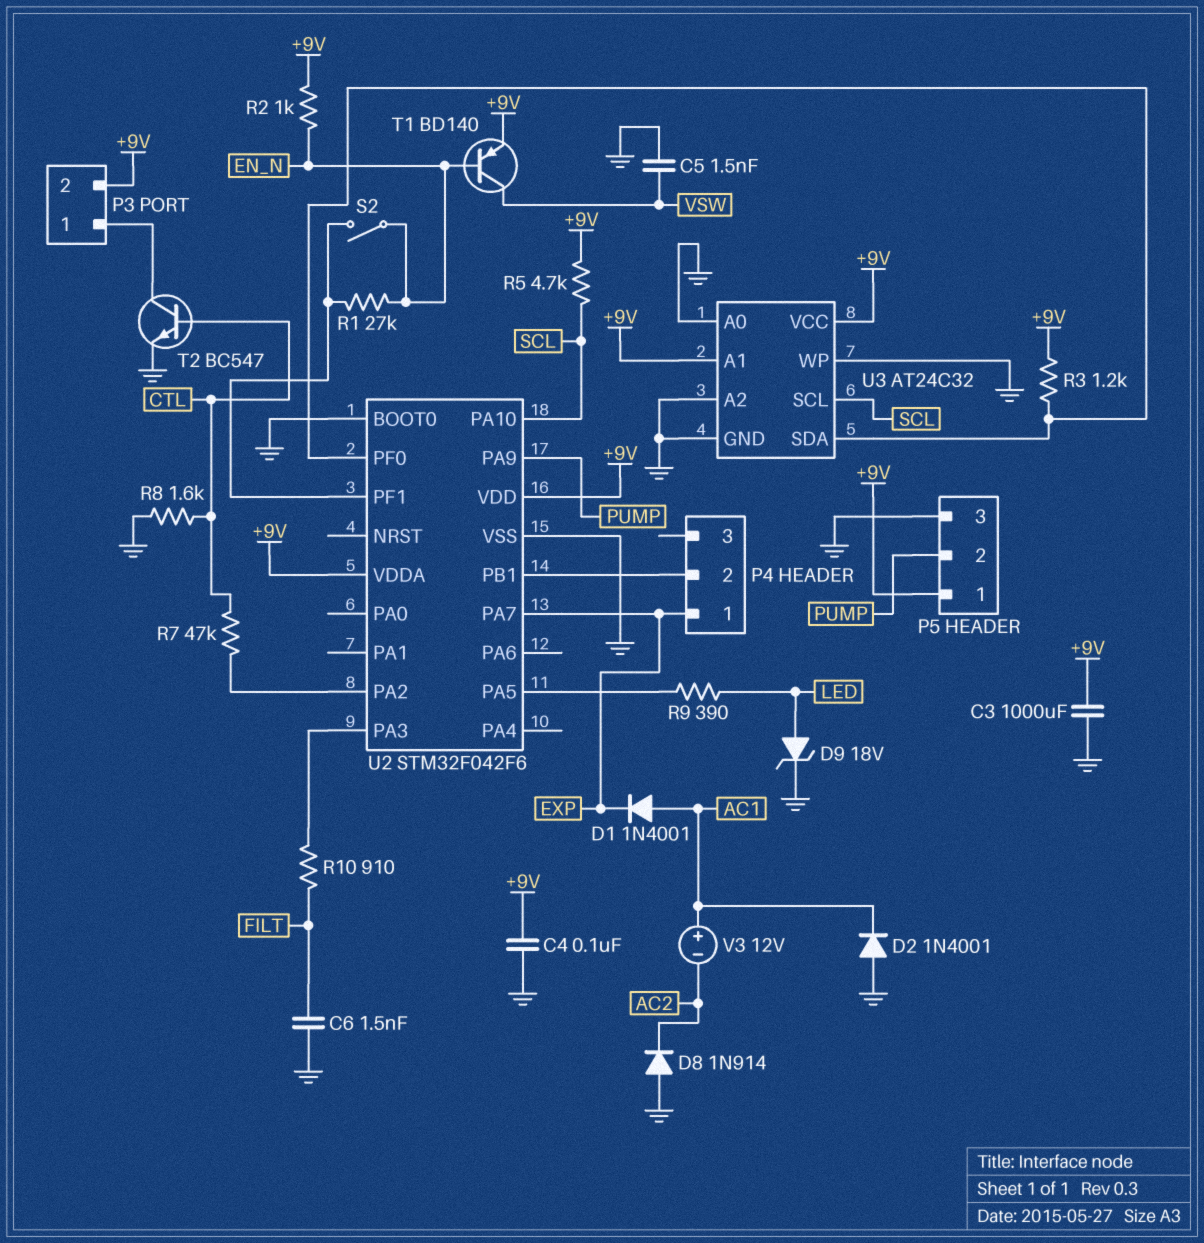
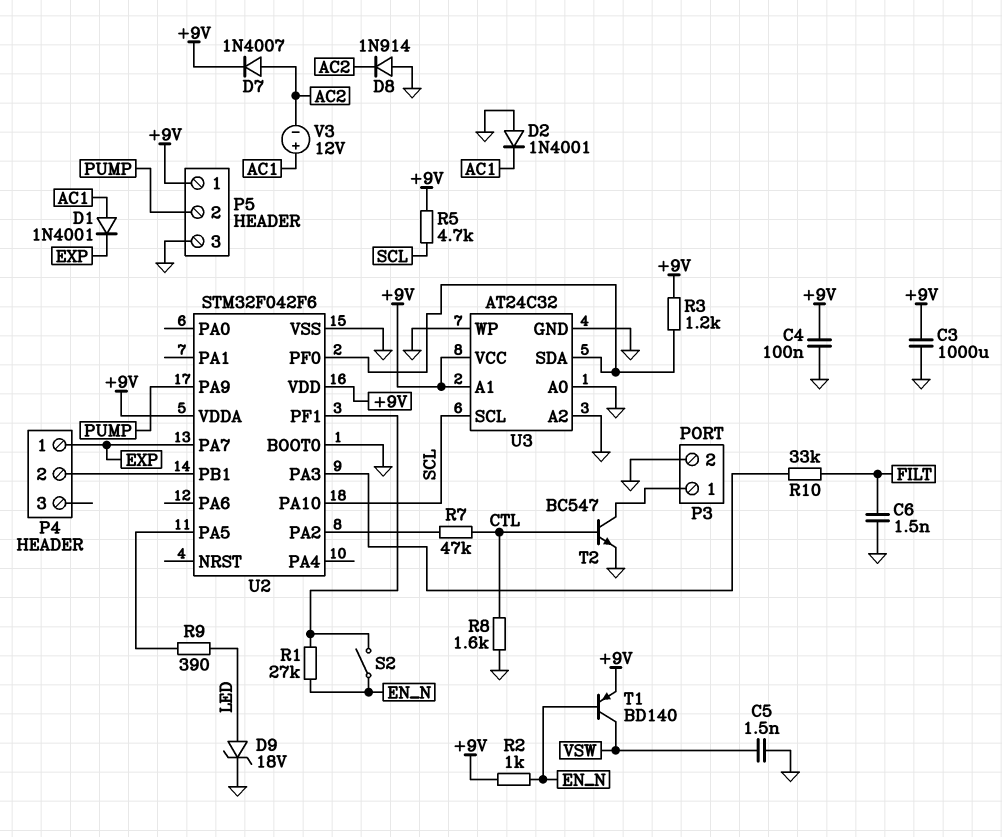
D7: none -> diode 1N4007 (A AC2, K +9V)
P3 pin 2: +9V -> GND
R10: 910 (FILT, U2/PA3) -> 33k (FILT, U2/PA3)

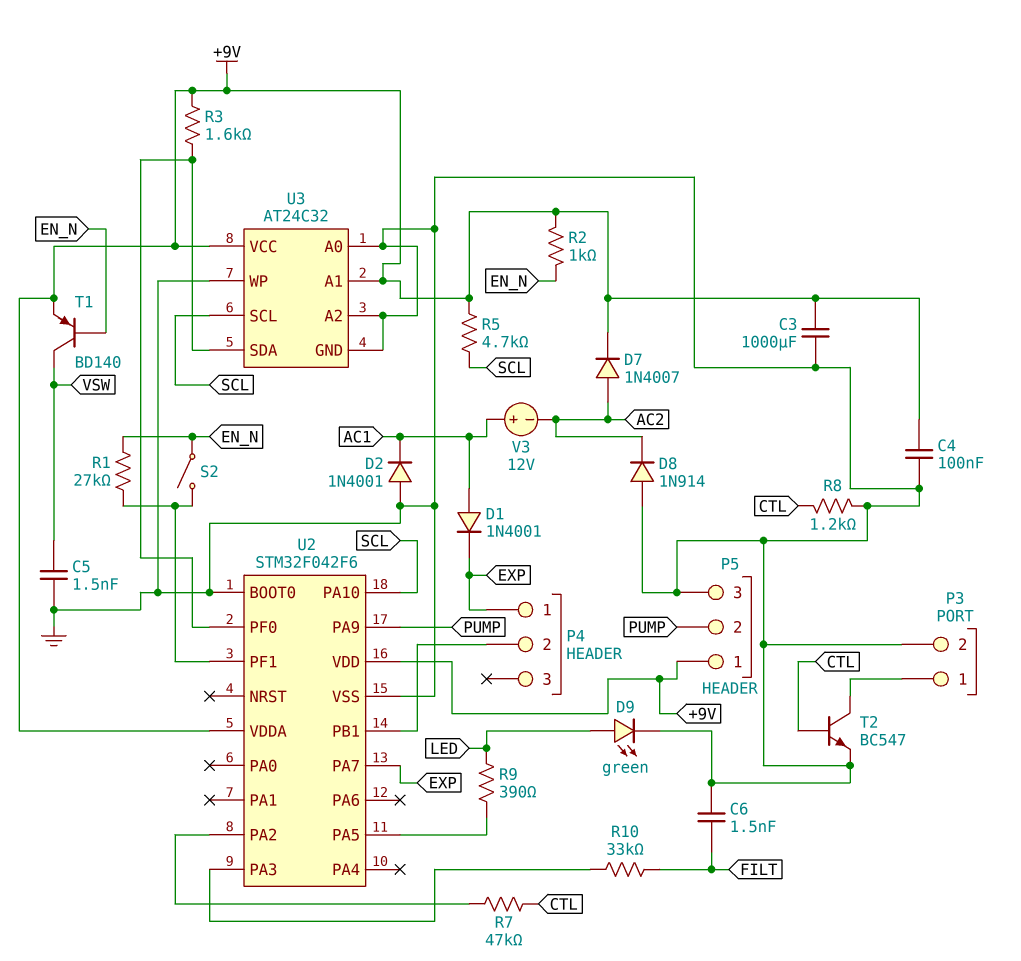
D9: zener 18V (A LED, K GND) -> LED green (A LED, K GND)
R3: 1.2k (+9V, U2/PF0) -> 1.6k (+9V, U2/PF0)
R8: 1.6k (CTL, GND) -> 1.2k (CTL, GND)

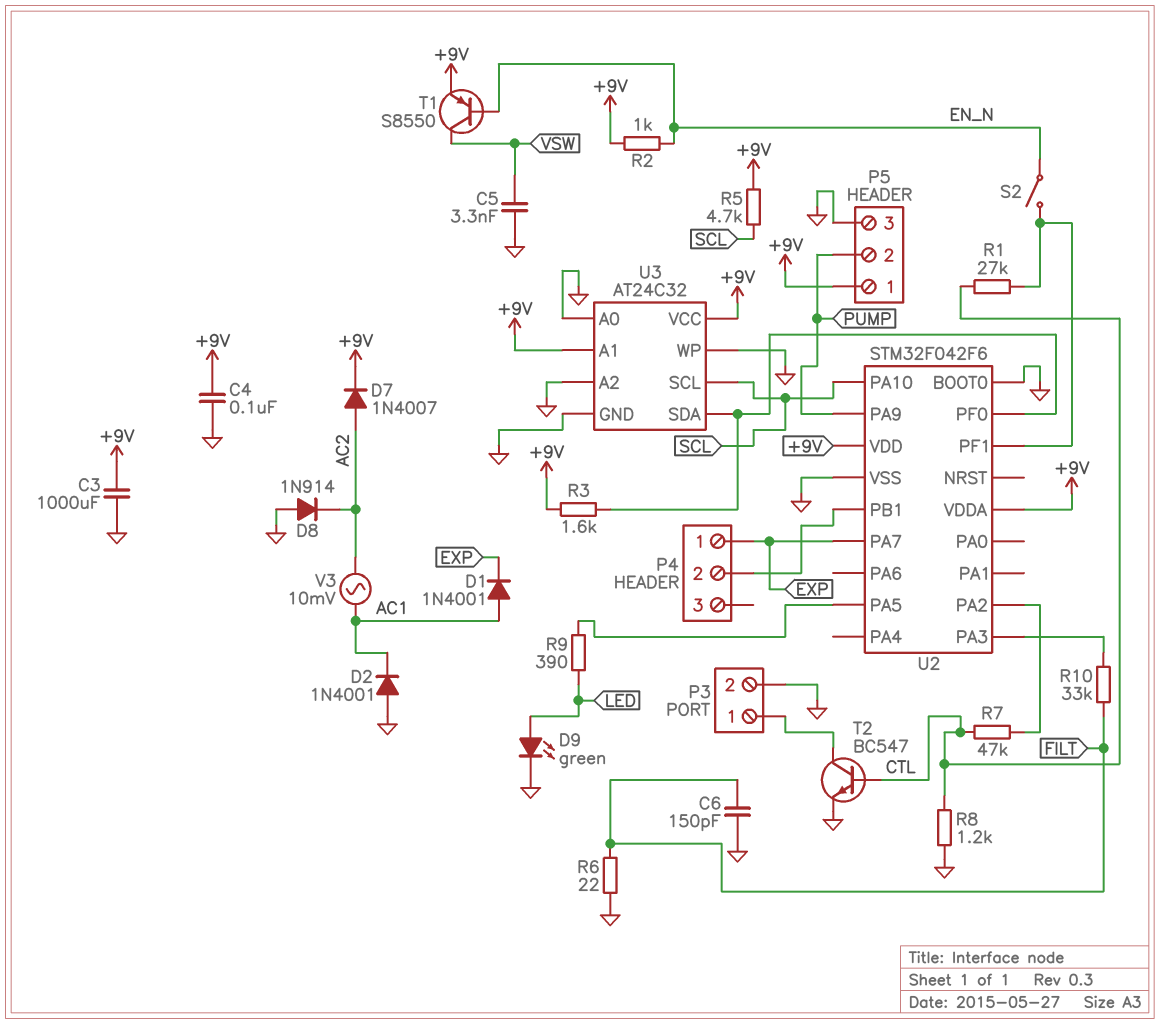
C5: 1.5nF (GND, VSW) -> 3.3nF (GND, VSW)
C6: 1.5nF (FILT, GND) -> 150pF (FILT, GND)
R1: 27k (EN_N, U2/PF1) -> 27k (CTL, U2/PF1)
R6: none -> 22 (FILT, GND)
T1: PNP BD140 (B EN_N, C VSW, E +9V) -> PNP S8550 (B EN_N, C VSW, E +9V)
V3: 12V (plus AC1, minus AC2) -> AC 10mV (AC1, AC2)

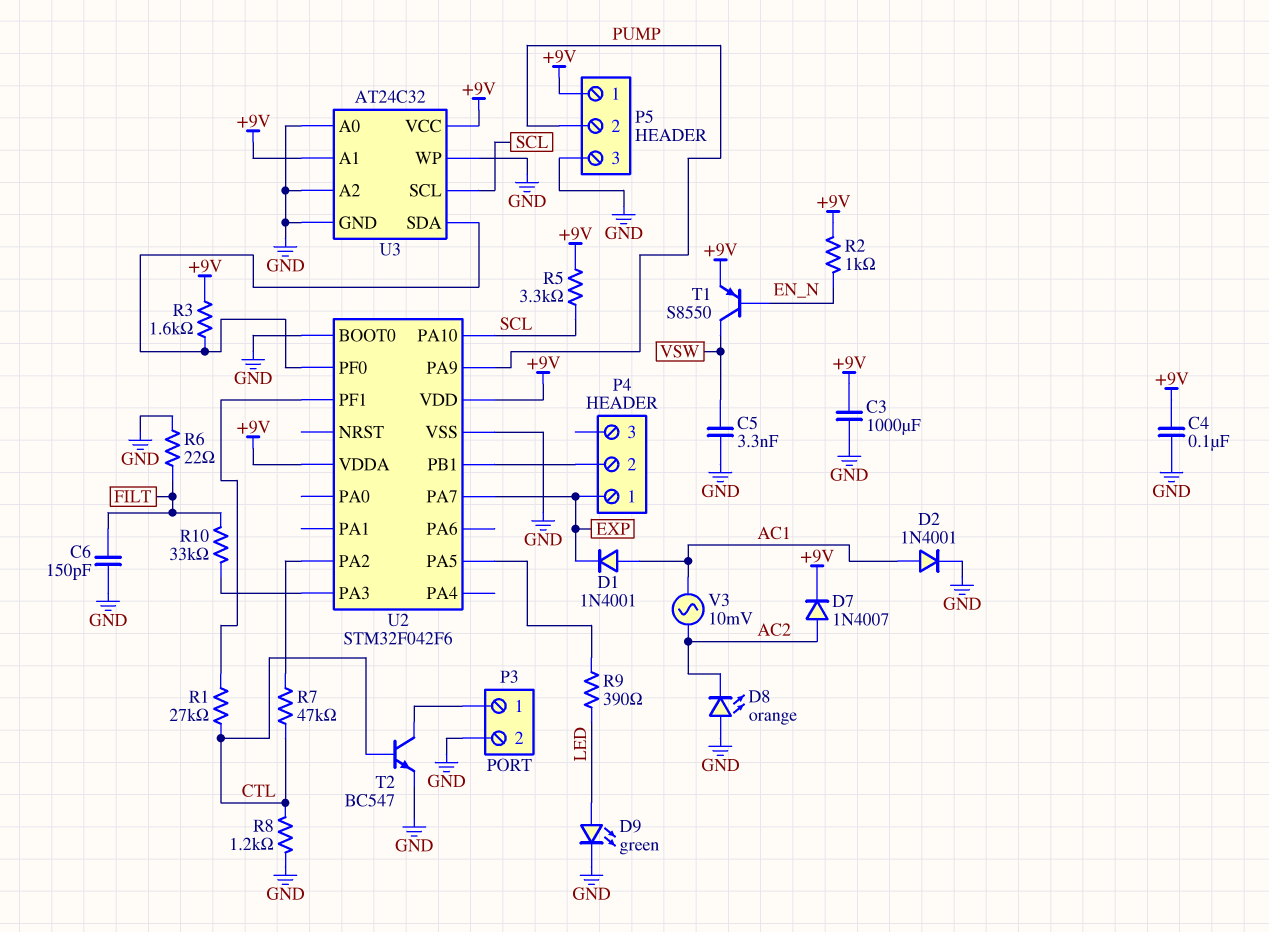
D2: diode 1N4001 (A GND, K AC1) -> diode 1N4001 (A AC1, K GND)
D8: diode 1N914 (A GND, K AC2) -> LED orange (A GND, K AC2)
R5: 4.7k (+9V, SCL) -> 3.3k (+9V, SCL)
S2: switch (EN_N, U2/PF1) -> none

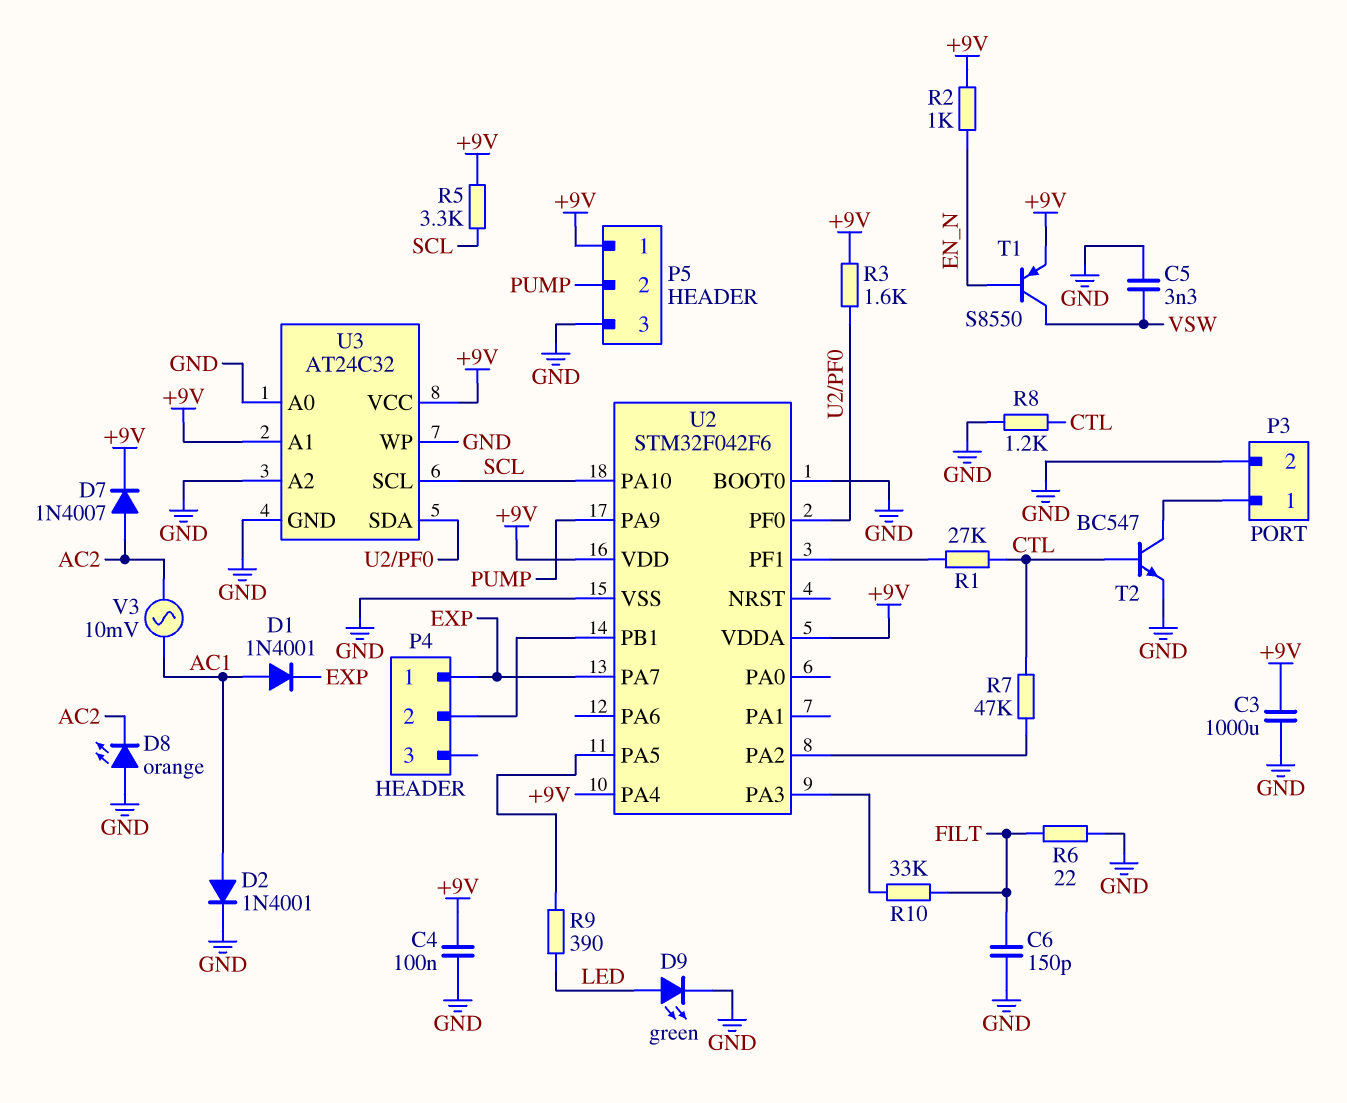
U2 pin PA4: none -> +9V

